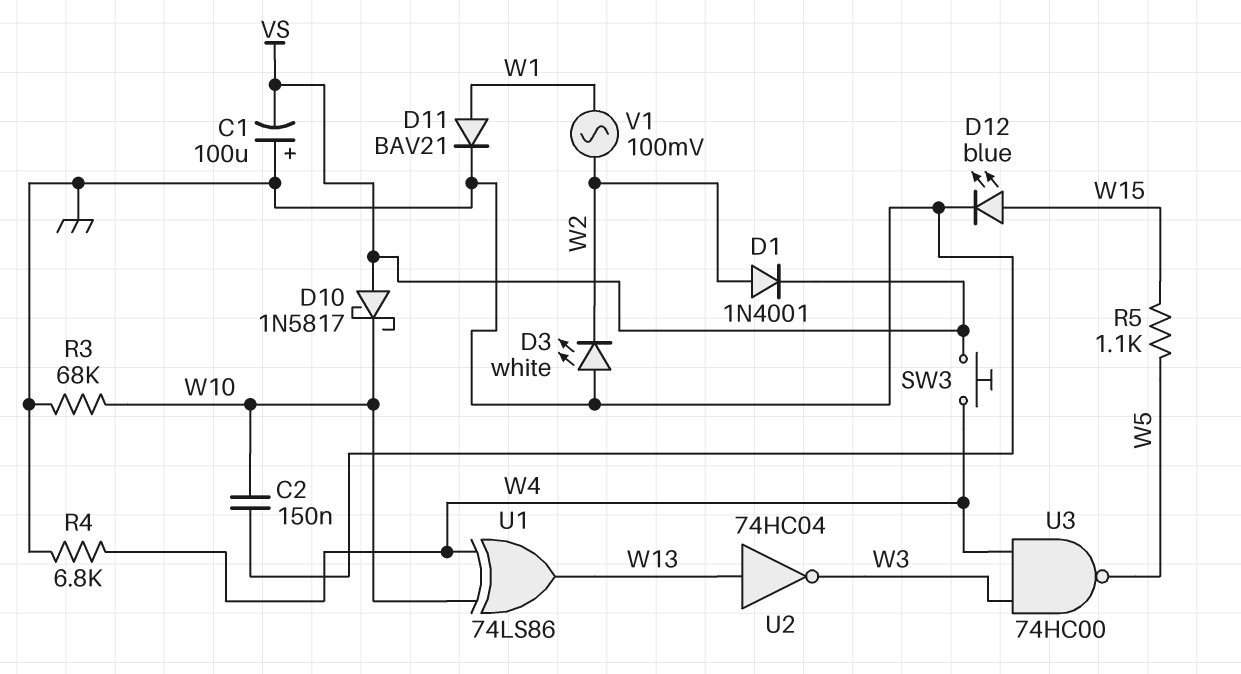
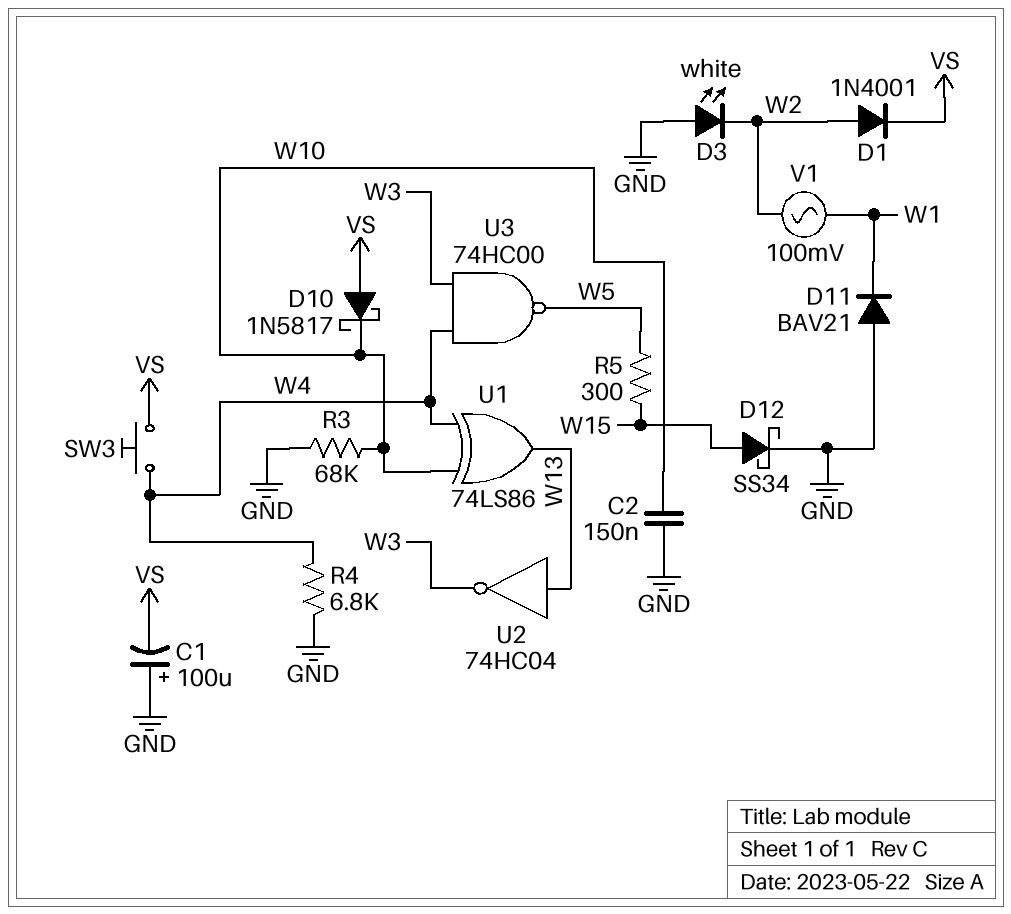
D11: diode BAV21 (A W1, K GND) -> diode BAV21 (A GND, K W1)
D12: LED blue (A W15, K GND) -> schottky SS34 (A W15, K GND)
R5: 1.1k (W5, W15) -> 300 (W5, W15)

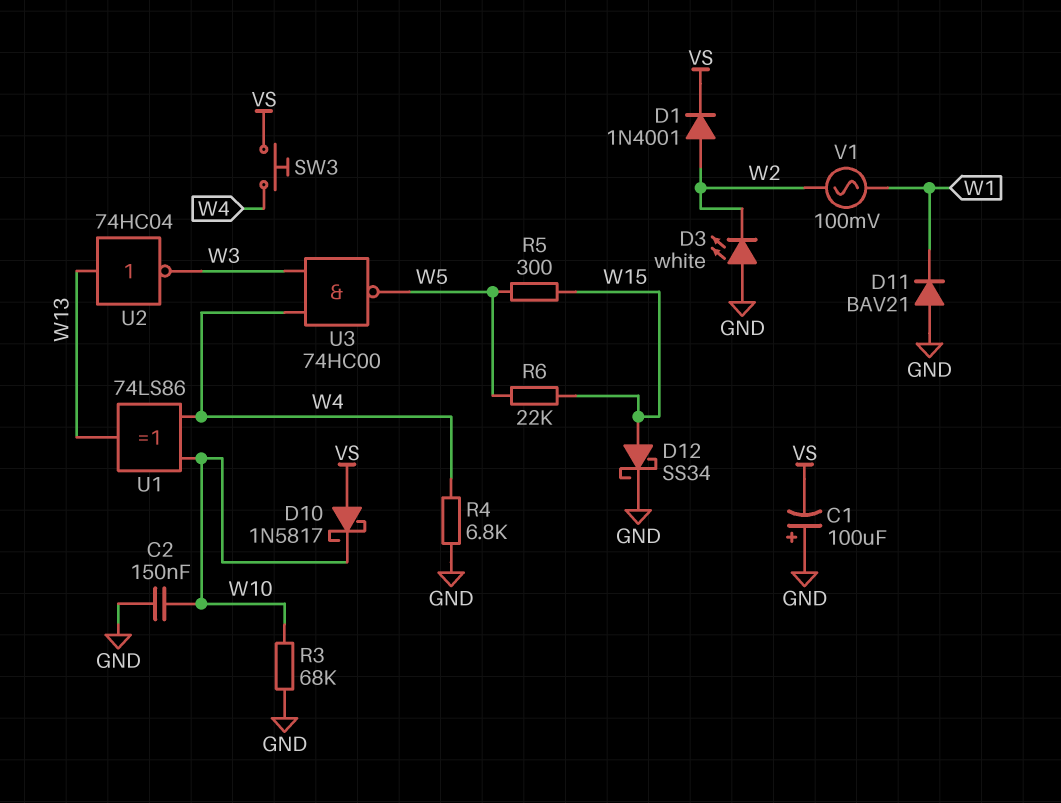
R6: none -> 22k (W5, W15)

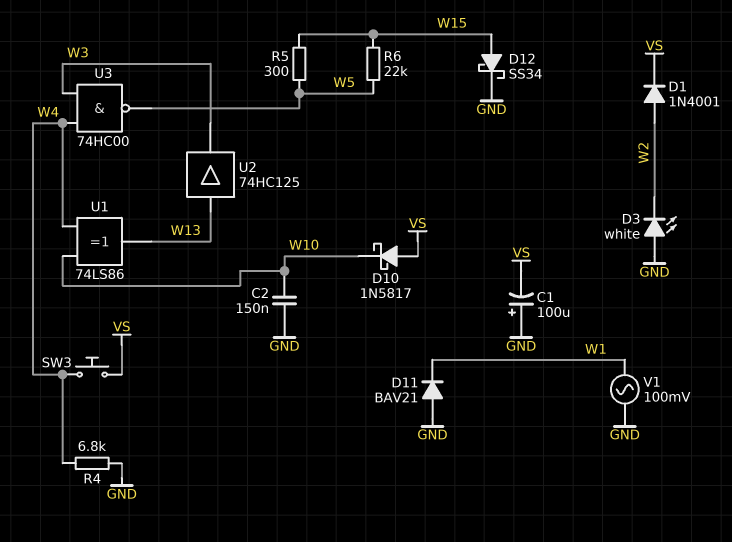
R3: 68k (GND, W10) -> none
U2: NOT 74HC04 (in W13, out W3) -> buffer 74HC125 (in W13, out W3)
V1: AC 100mV (W1, W2) -> AC 100mV (GND, W1)

